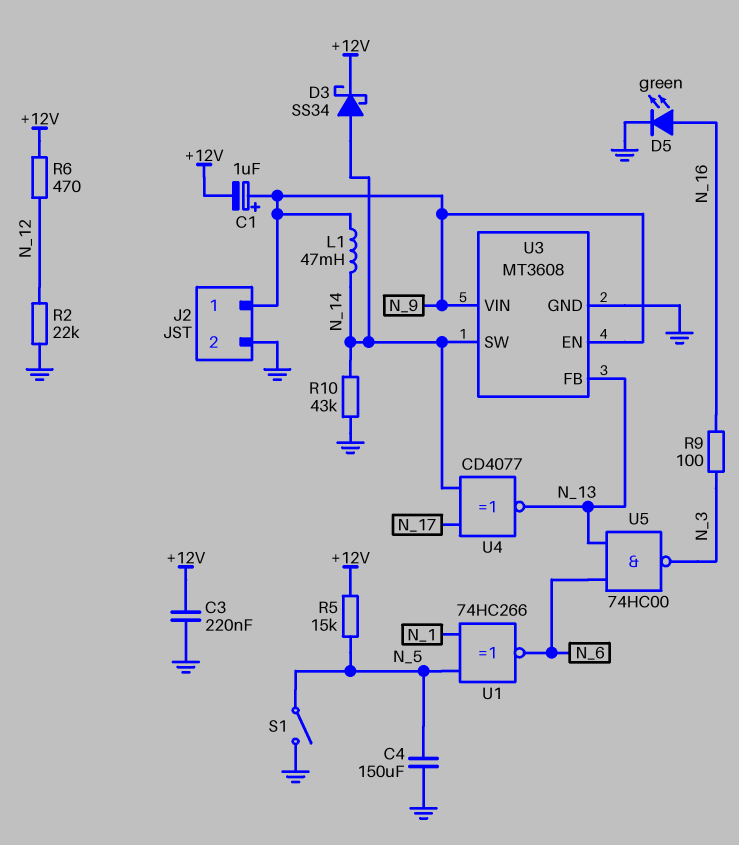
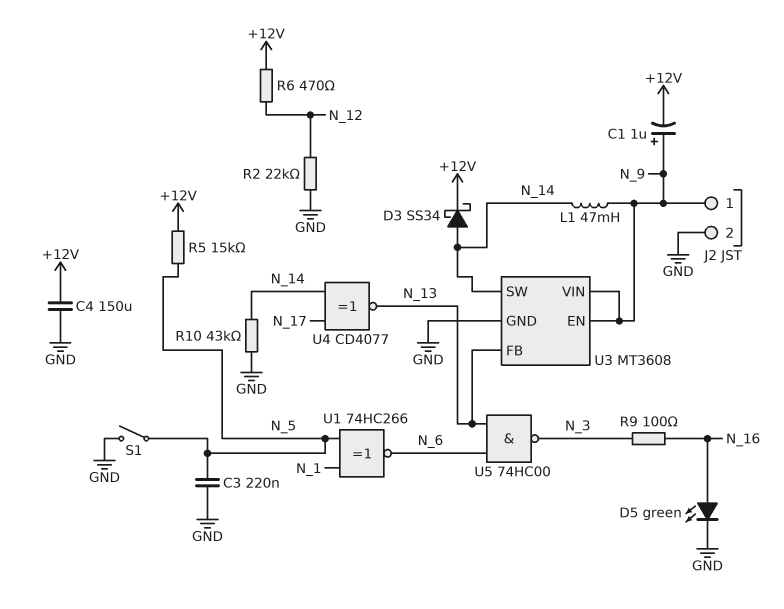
C3: 220nF (+12V, GND) -> 220nF (GND, N_5)
C4: 150uF (GND, N_5) -> 150uF (+12V, GND)

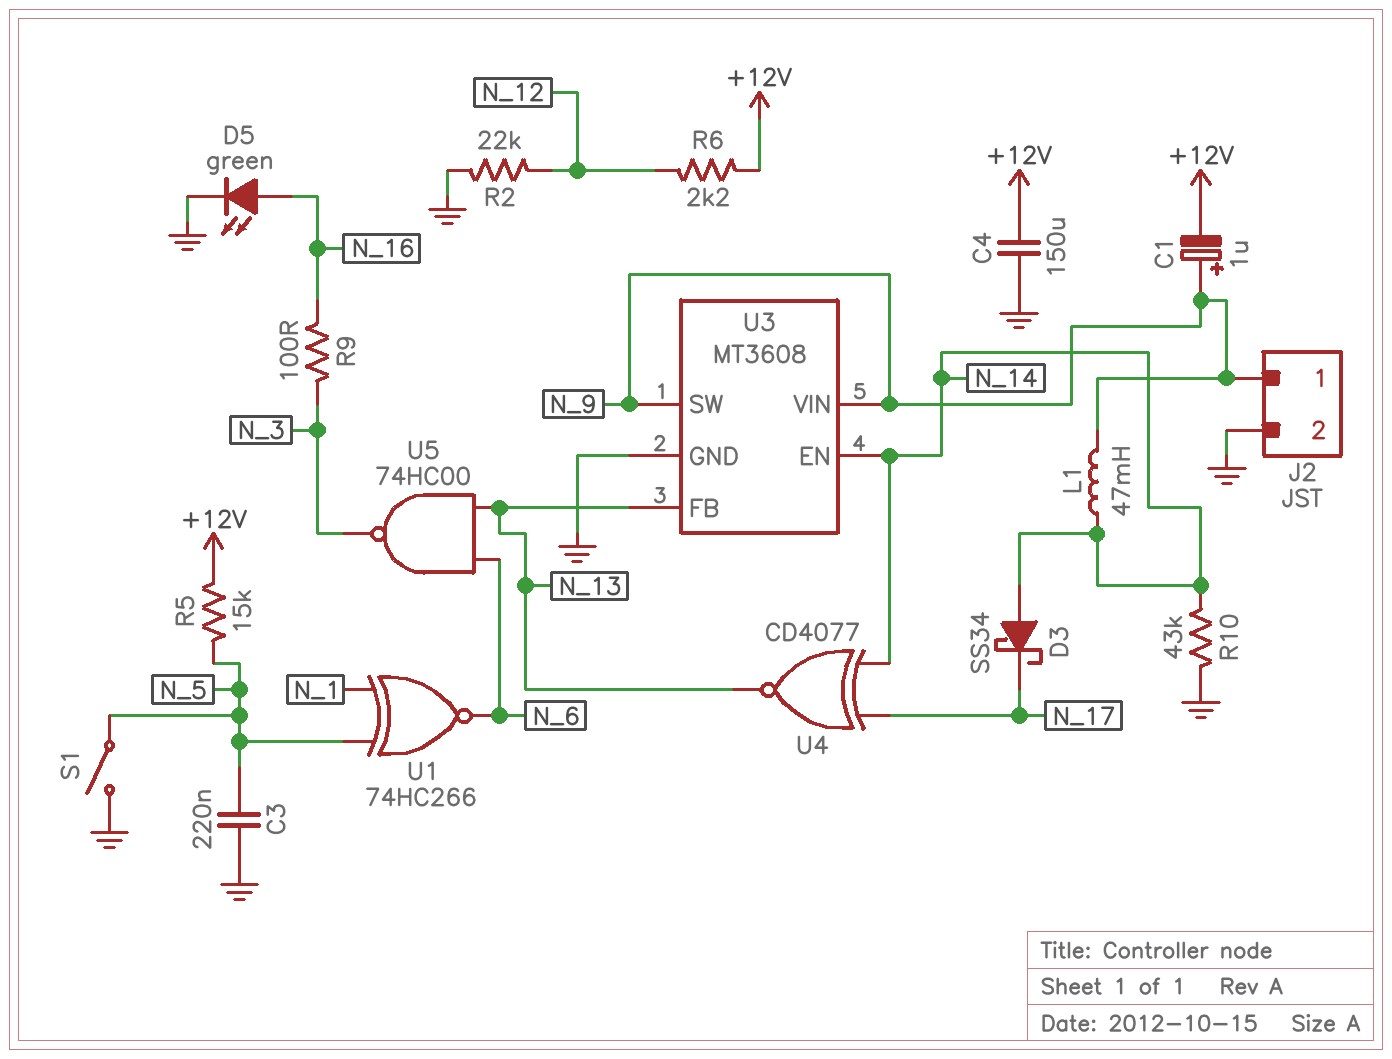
D3: schottky SS34 (A N_14, K +12V) -> schottky SS34 (A N_14, K N_17)
R6: 470 (+12V, N_12) -> 2.2k (+12V, N_12)
U3 pin EN: N_9 -> N_14
U3 pin SW: N_14 -> N_9

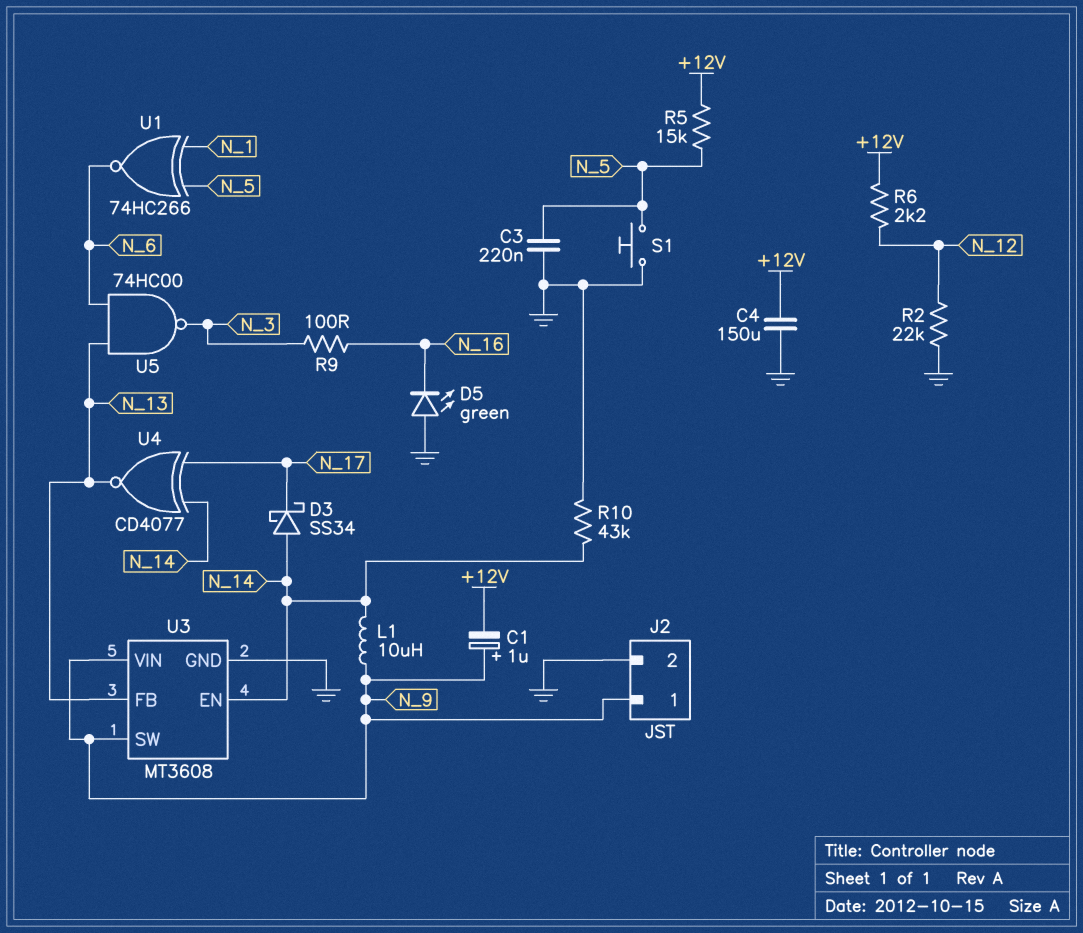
D5: LED green (A N_16, K GND) -> LED green (A GND, K N_16)
L1: 47mH (N_9, N_14) -> 10uH (N_9, N_14)
S1: switch (GND, N_5) -> button (GND, N_5)

